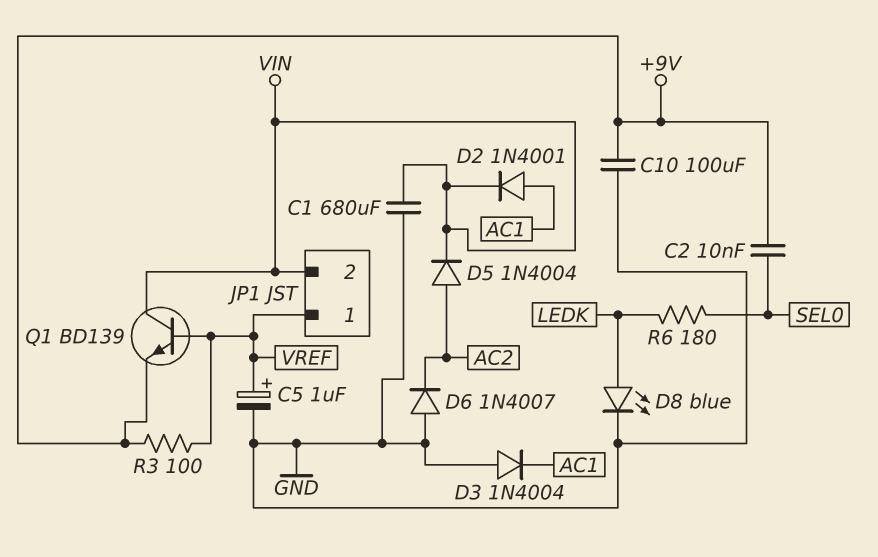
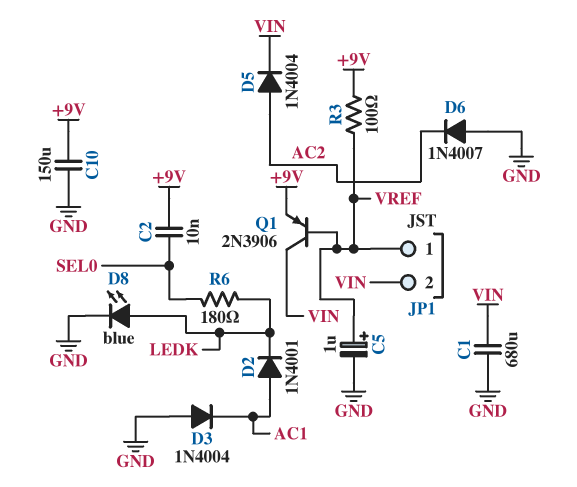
C10: 100uF (+9V, GND) -> 150uF (+9V, GND)
D2: diode 1N4001 (A AC1, K VIN) -> diode 1N4001 (A AC1, K LEDK)
Q1: NPN BD139 (B VREF, C VIN, E +9V) -> PNP 2N3906 (B VREF, C VIN, E +9V)

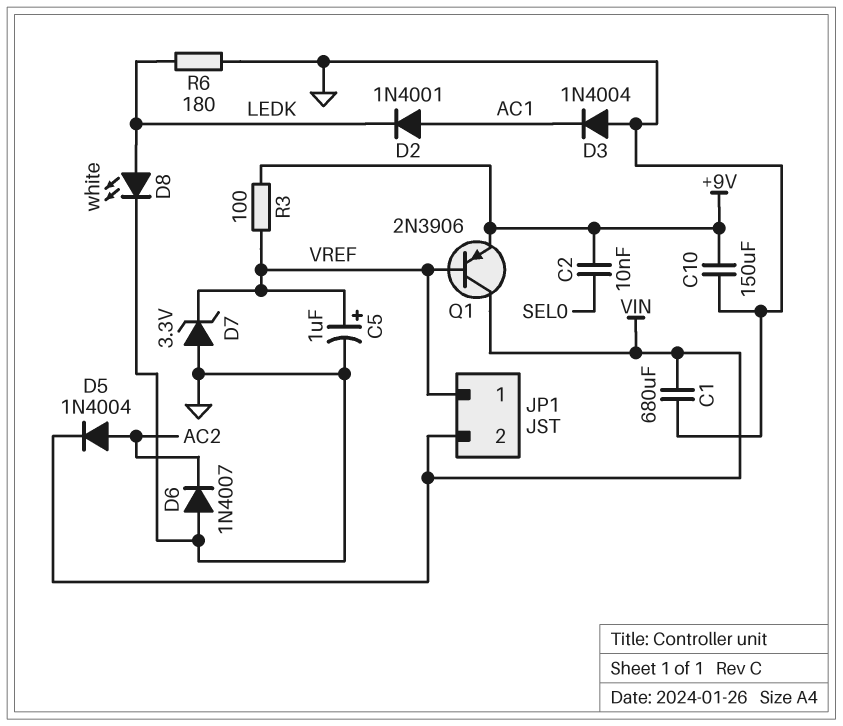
D7: none -> zener 3.3V (A GND, K VREF)
D8: LED blue (A LEDK, K GND) -> LED white (A LEDK, K GND)
R6: 180 (LEDK, SEL0) -> 180 (GND, LEDK)

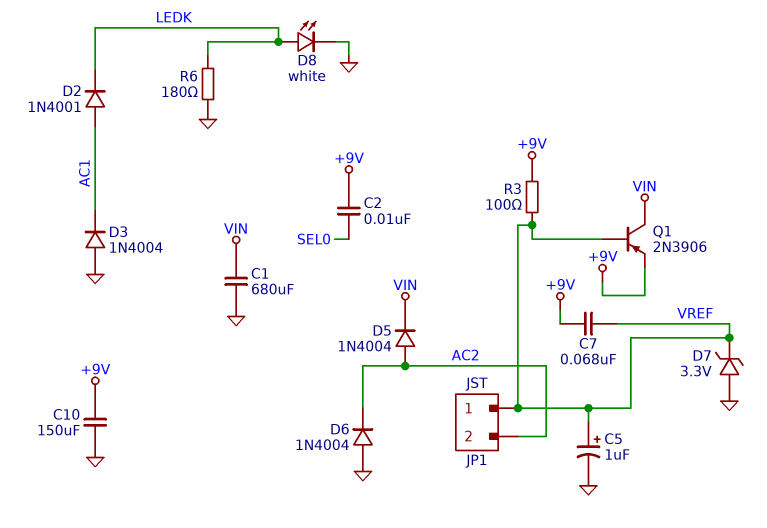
C7: none -> 68nF (+9V, VREF)
D6: diode 1N4007 (A GND, K AC2) -> diode 1N4004 (A GND, K AC2)
JP1 pin 2: VIN -> AC2

